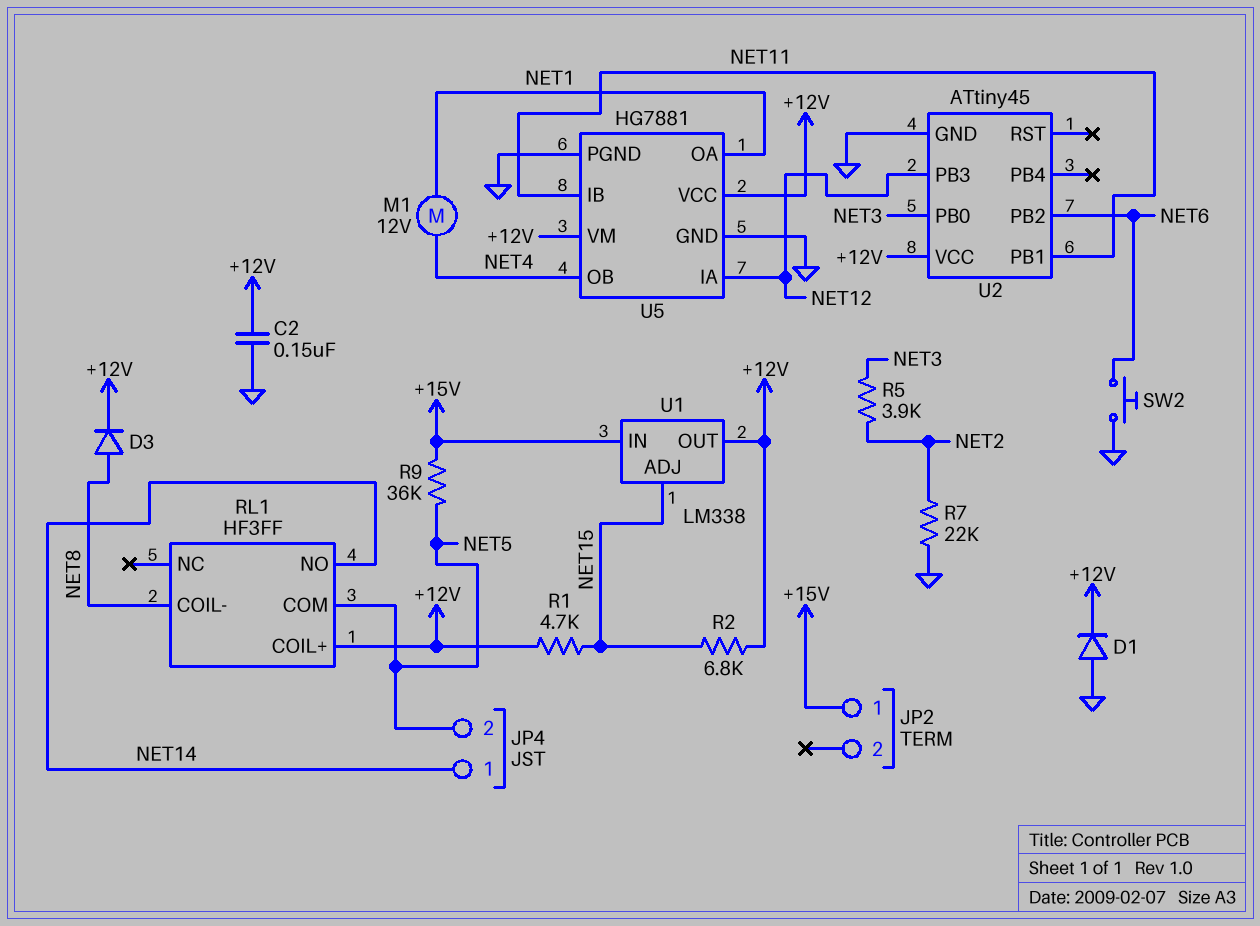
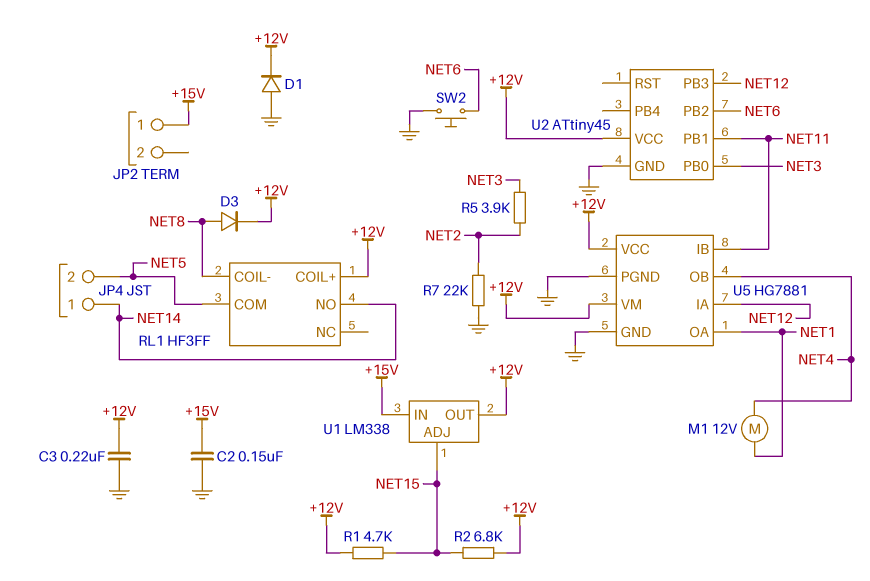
C2: 150nF (+12V, GND) -> 150nF (+15V, GND)
C3: none -> 220nF (+12V, GND)
R9: 36k (+15V, NET5) -> none

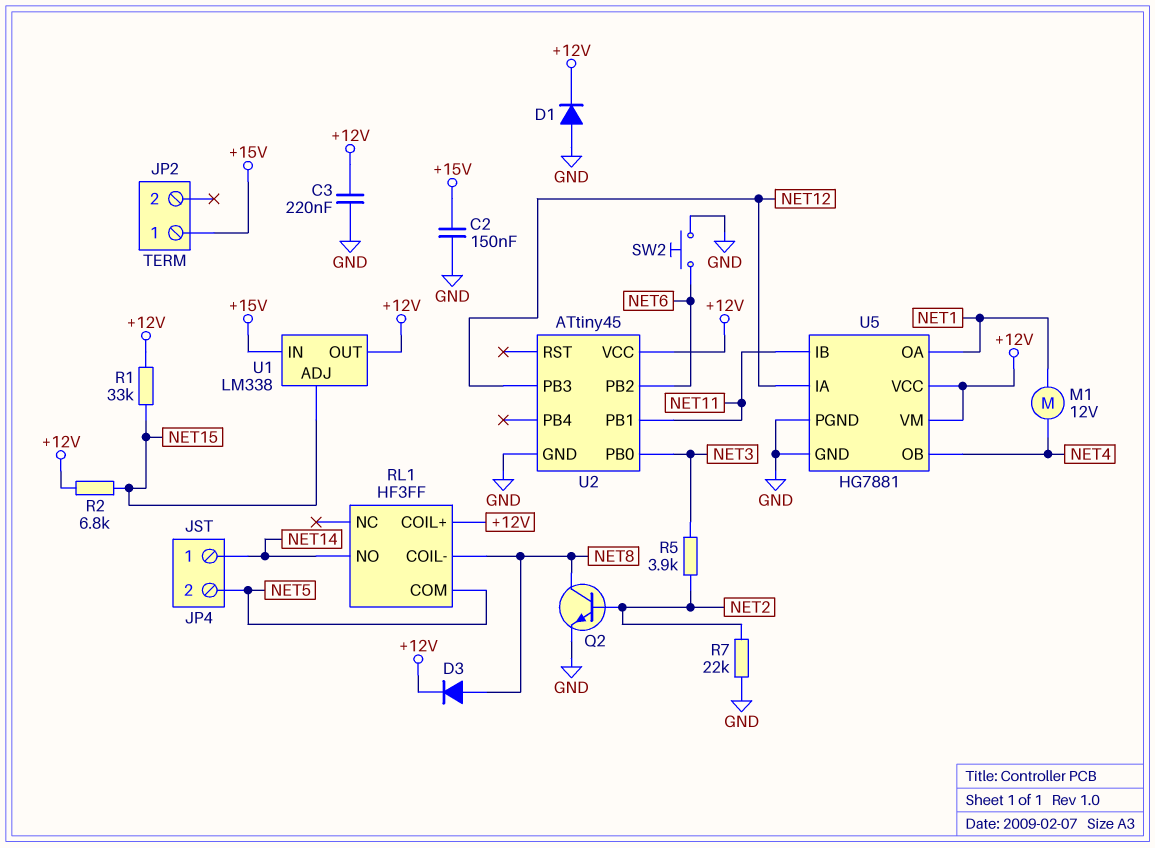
Q2: none -> NPN (B NET2, C NET8, E GND)
R1: 4.7k (+12V, NET15) -> 33k (+12V, NET15)

